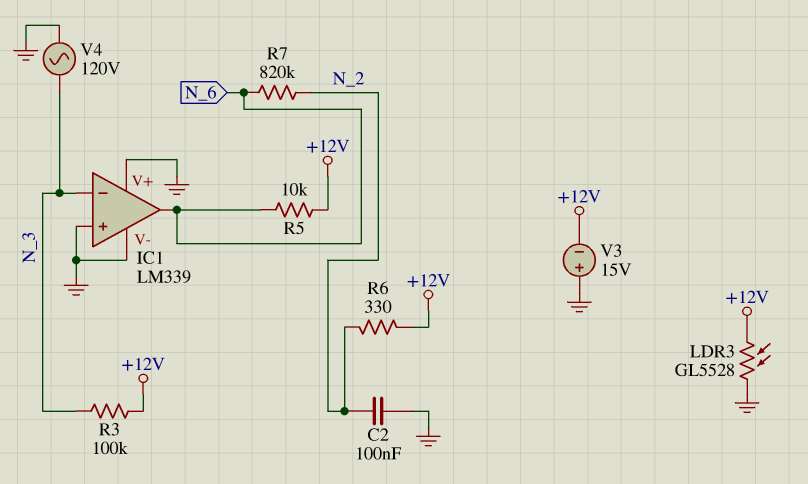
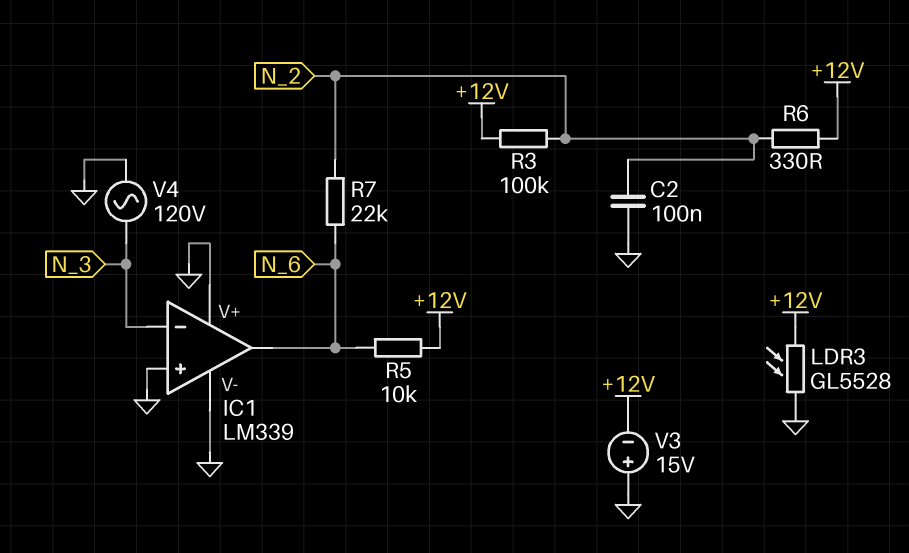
R3: 100k (+12V, N_3) -> 100k (+12V, N_2)
R7: 820k (N_2, N_6) -> 22k (N_2, N_6)

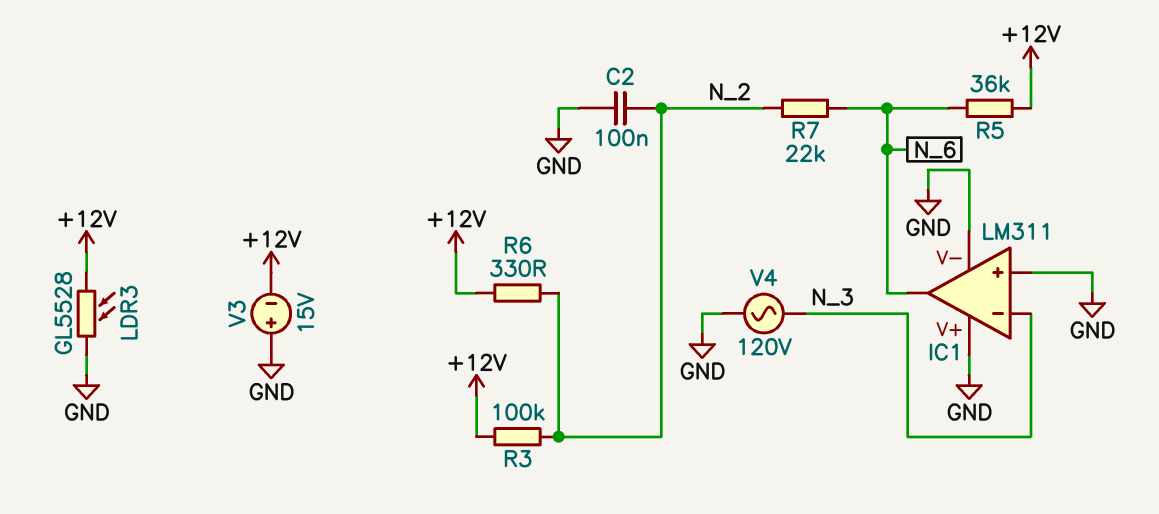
IC1: LM339 -> LM311
R5: 10k (+12V, N_6) -> 36k (+12V, N_6)

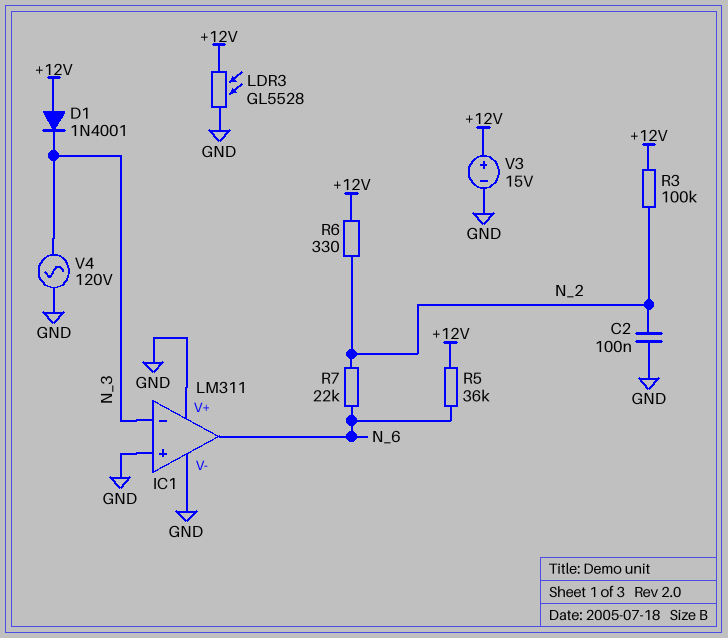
D1: none -> diode 1N4001 (A +12V, K N_3)
V3: 15V (plus GND, minus +12V) -> 15V (plus +12V, minus GND)

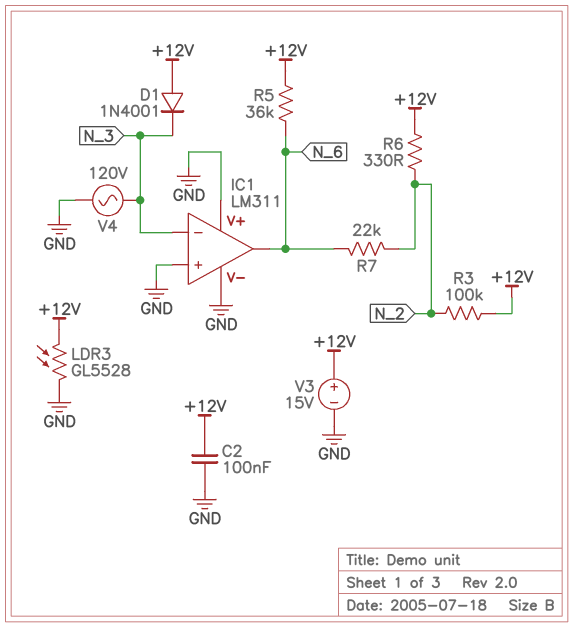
C2: 100nF (GND, N_2) -> 100nF (+12V, GND)

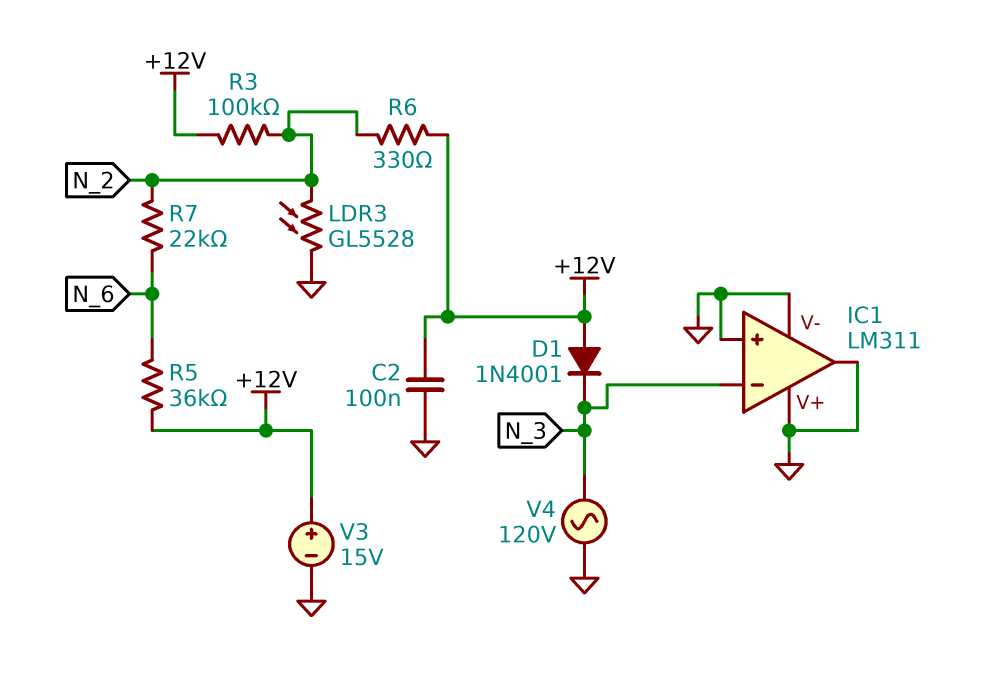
IC1 pin out: N_6 -> GND
LDR3: GL5528 (+12V, GND) -> GL5528 (GND, N_2)

